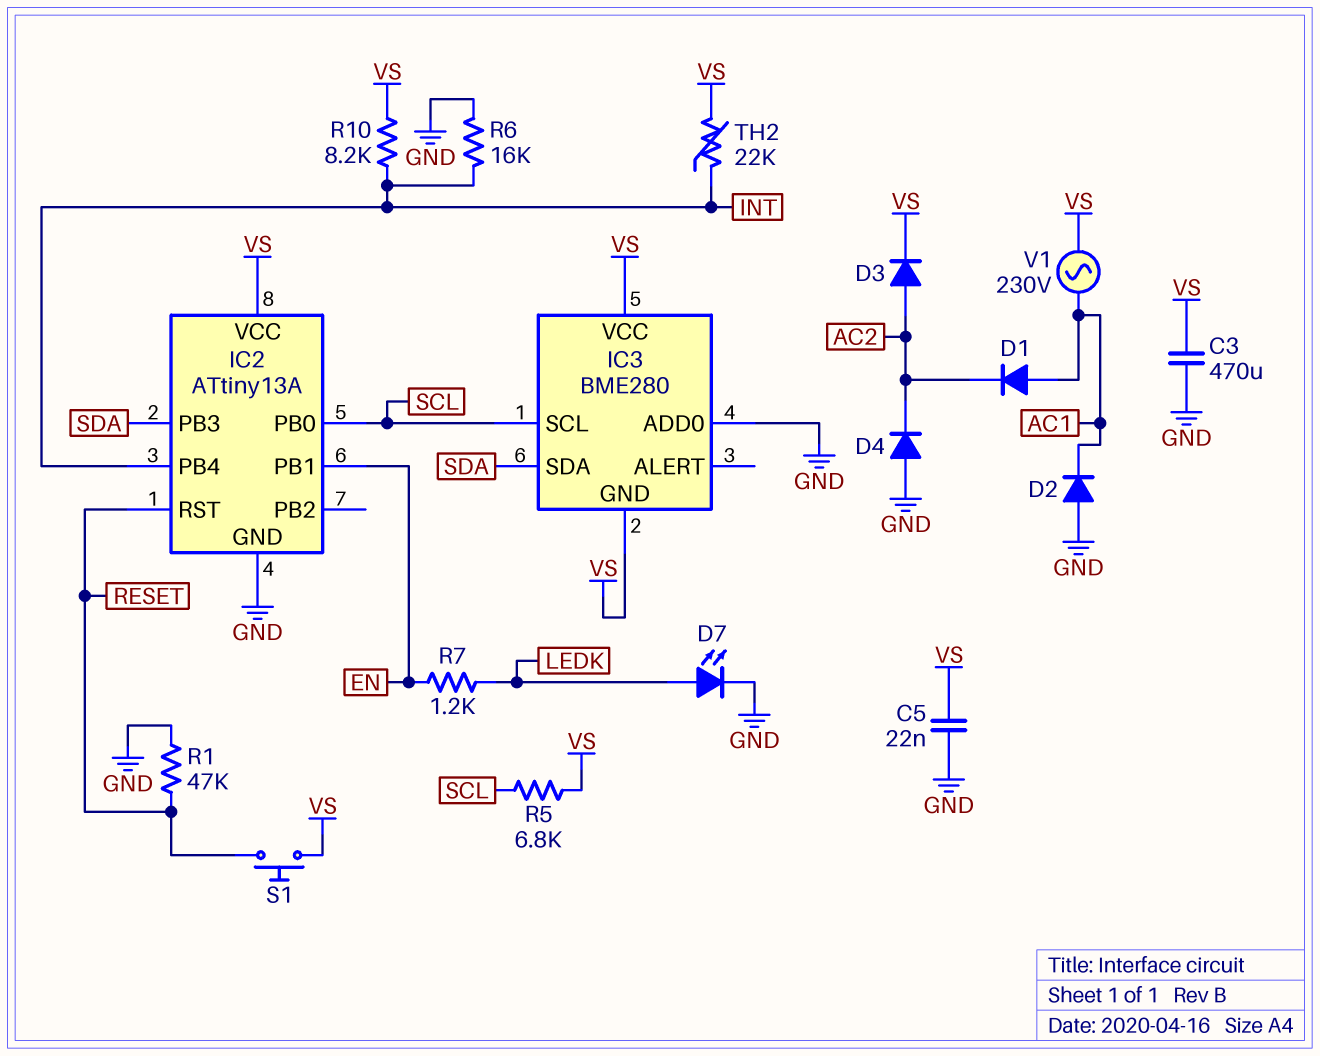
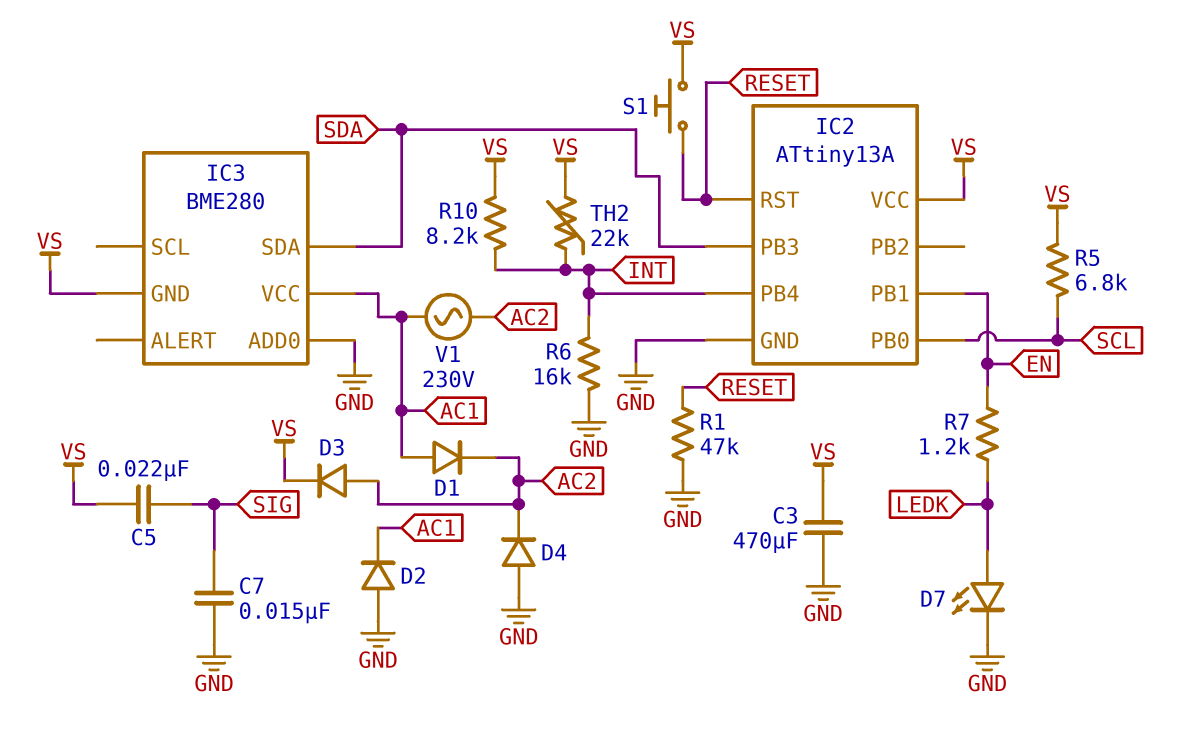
C5: 22nF (GND, VS) -> 22nF (SIG, VS)
C7: none -> 15nF (GND, SIG)
IC3 pin SCL: SCL -> none
IC3 pin VCC: VS -> AC1
V1: AC 230V (AC1, VS) -> AC 230V (AC1, AC2)

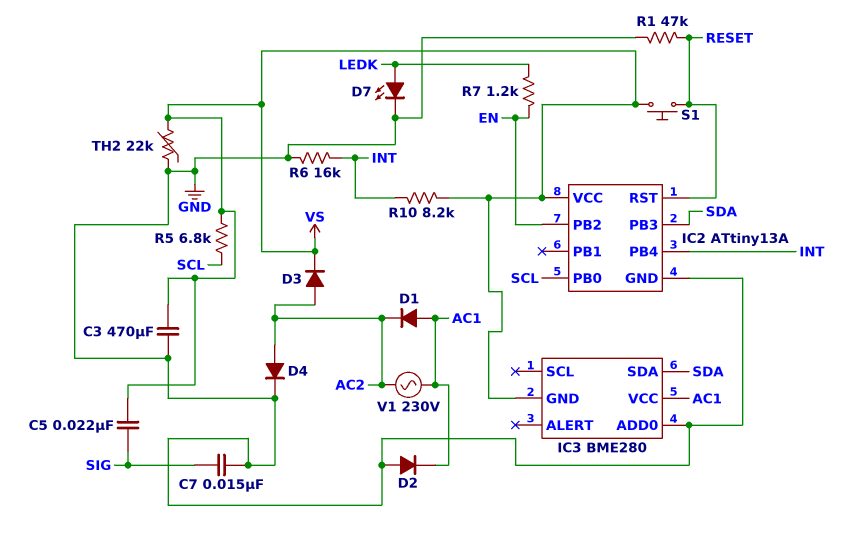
D4: diode (A GND, K AC2) -> diode (A AC2, K GND)
IC2 pin PB1: EN -> none
IC2 pin PB2: none -> EN
TH2: 22k (INT, VS) -> 22k (GND, VS)

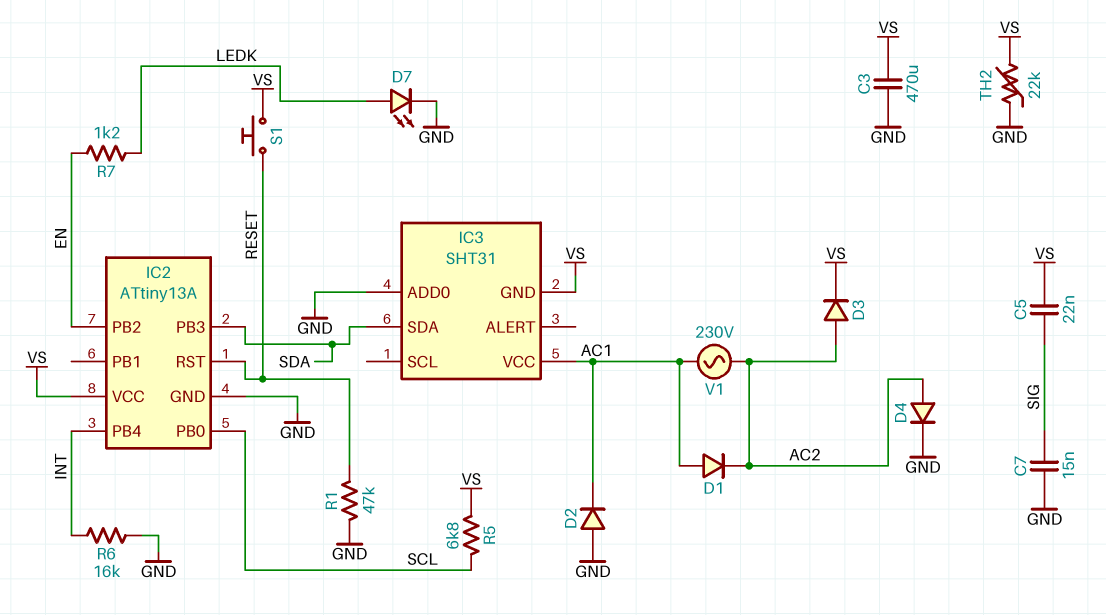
IC3: BME280 -> SHT31
R10: 8.2k (INT, VS) -> none

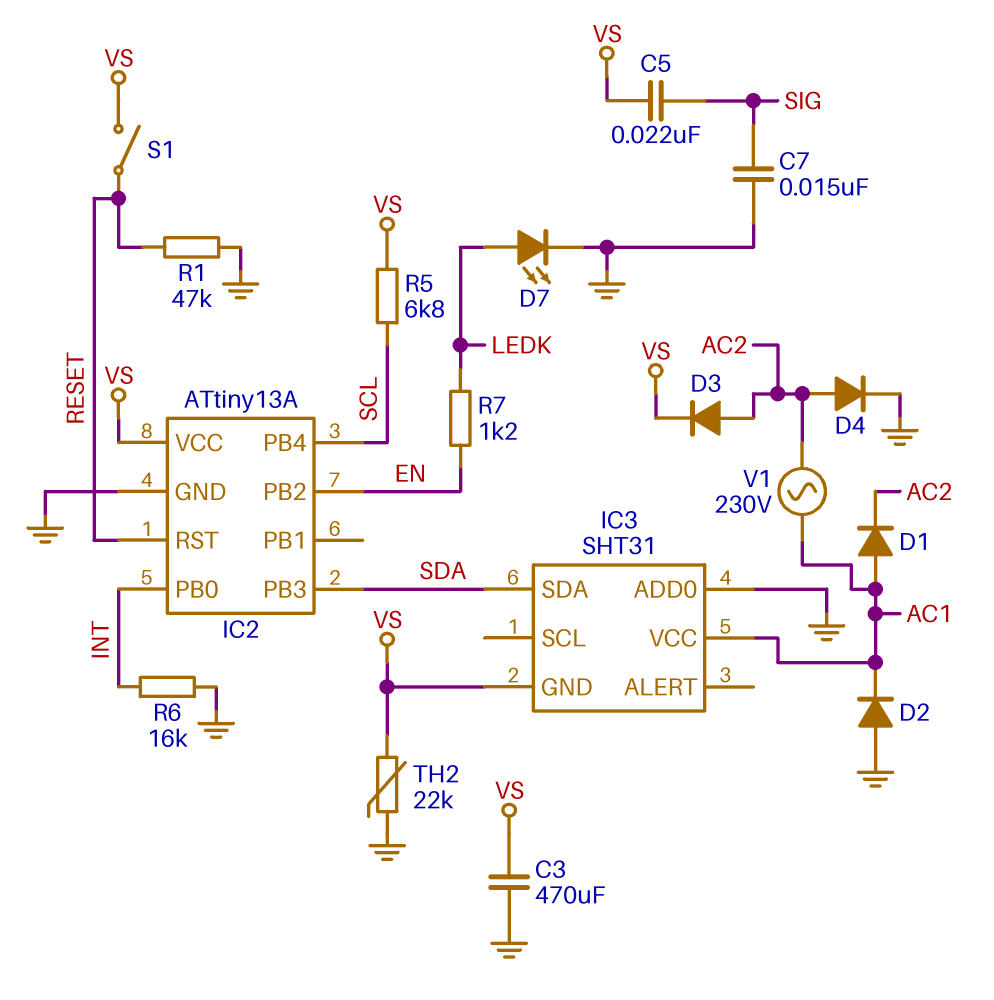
IC2 pin PB0: SCL -> INT
IC2 pin PB4: INT -> SCL
S1: button (RESET, VS) -> switch (RESET, VS)

